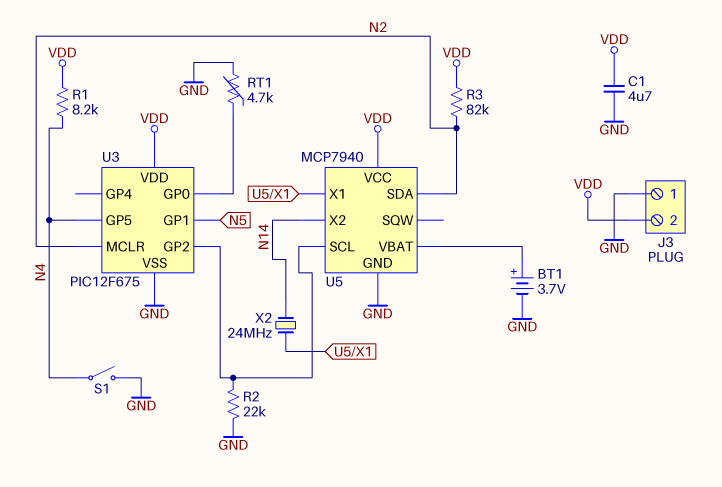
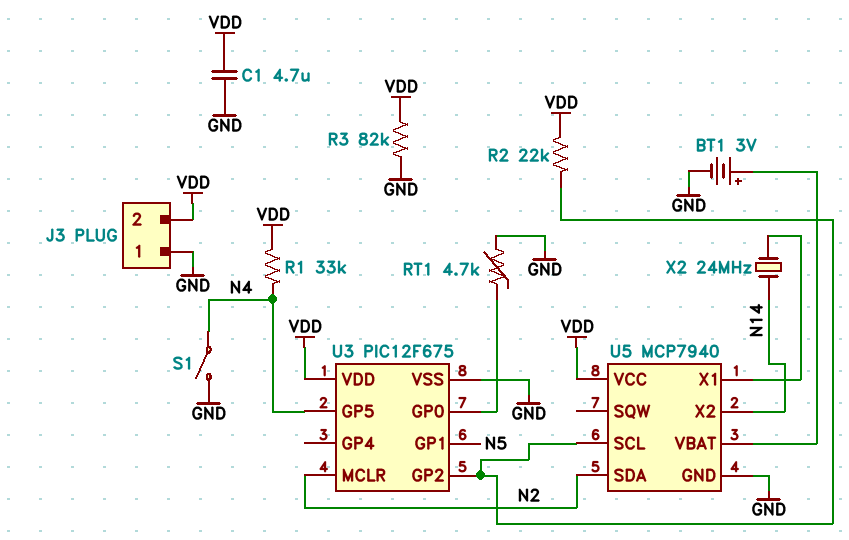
BT1: 3.7V (plus U5/VBAT, minus GND) -> 3V (plus U5/VBAT, minus GND)
R1: 8.2k (N4, VDD) -> 33k (N4, VDD)
R2: 22k (GND, U3/GP2) -> 22k (U3/GP2, VDD)
R3: 82k (N2, VDD) -> 82k (GND, VDD)

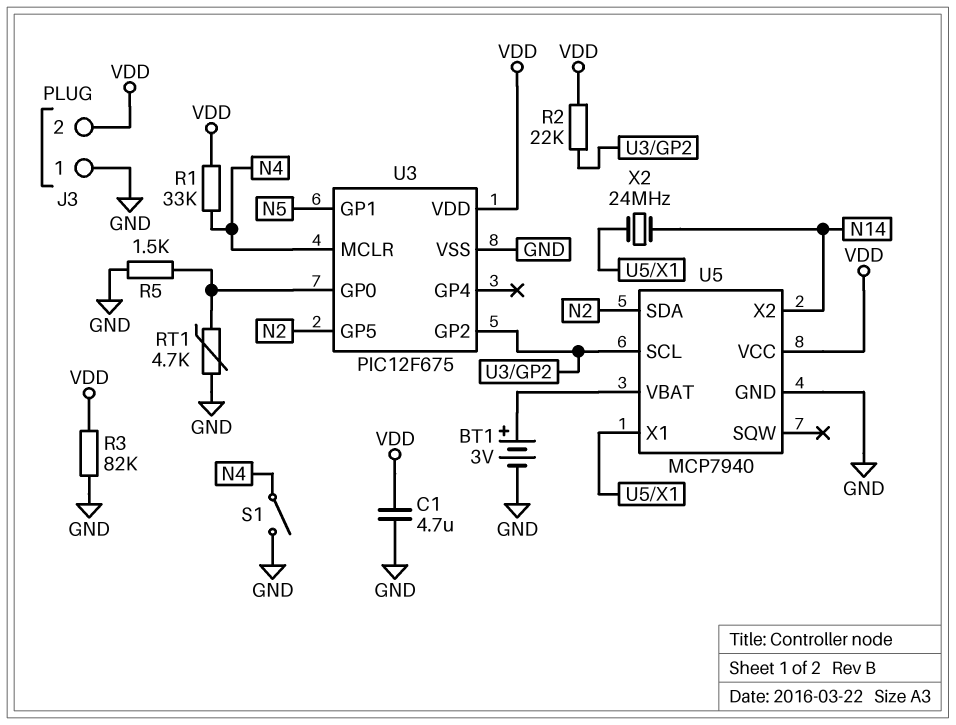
R5: none -> 1.5k (GND, U3/GP0)
U3 pin GP5: N4 -> N2
U3 pin MCLR: N2 -> N4

